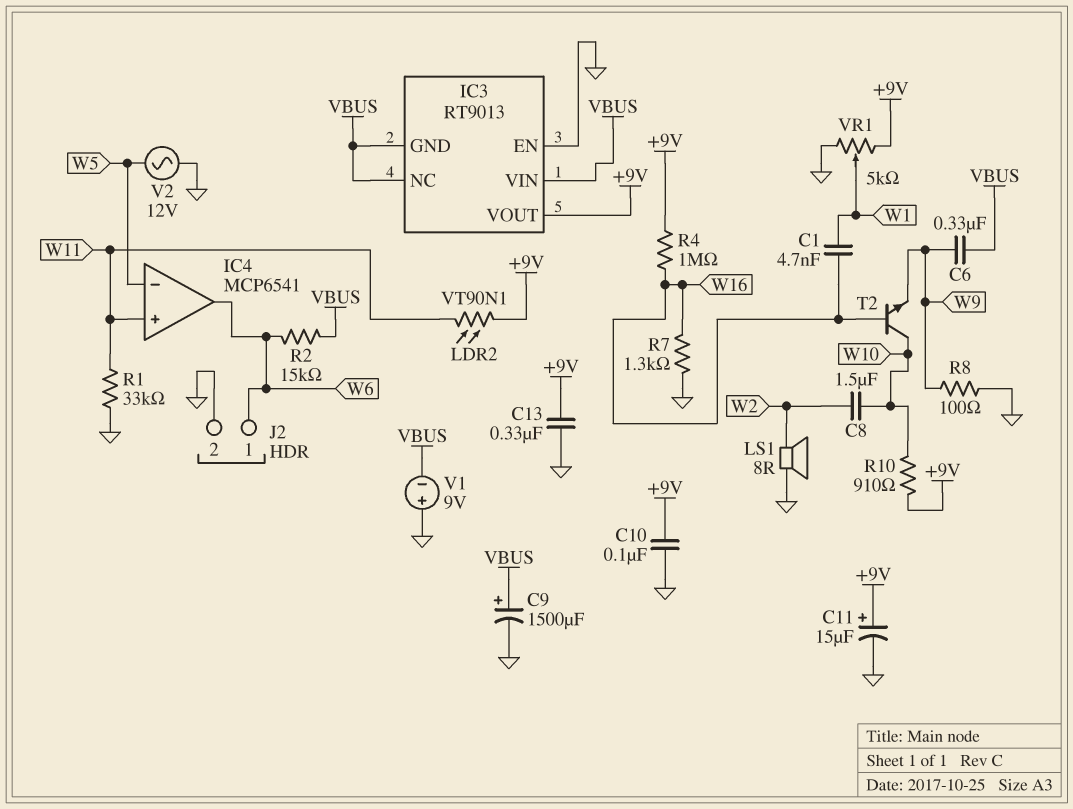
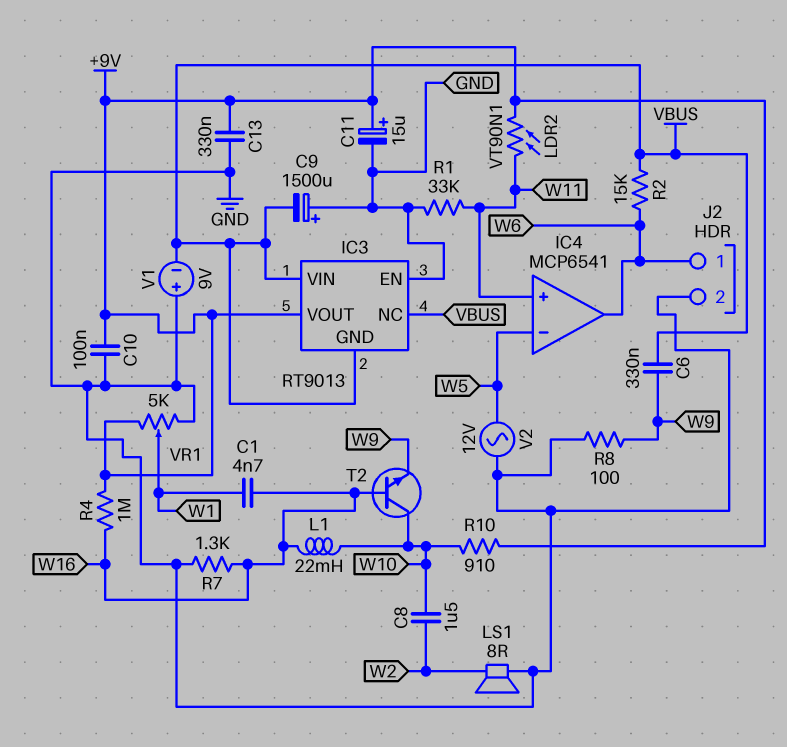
C9: 1500uF (plus VBUS, minus GND) -> 1500uF (plus GND, minus VBUS)
L1: none -> 22mH (W10, W16)

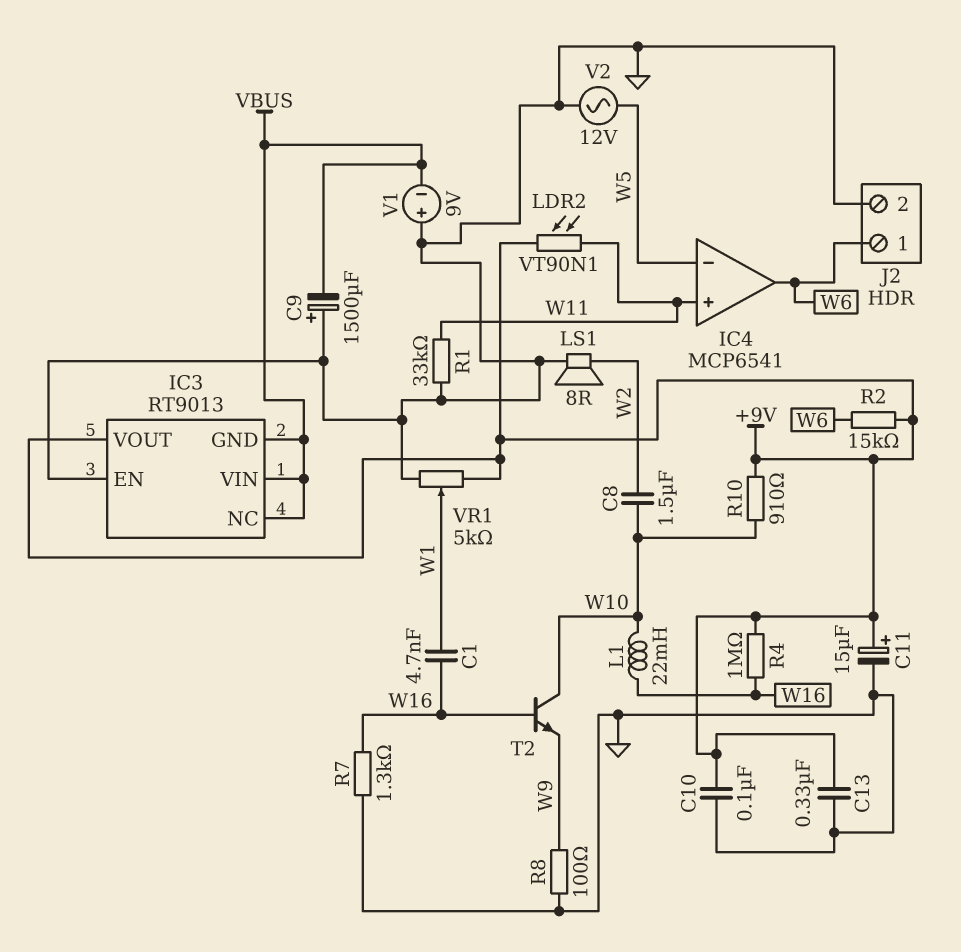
C6: 330nF (VBUS, W9) -> none
R2: 15k (VBUS, W6) -> 15k (+9V, W6)

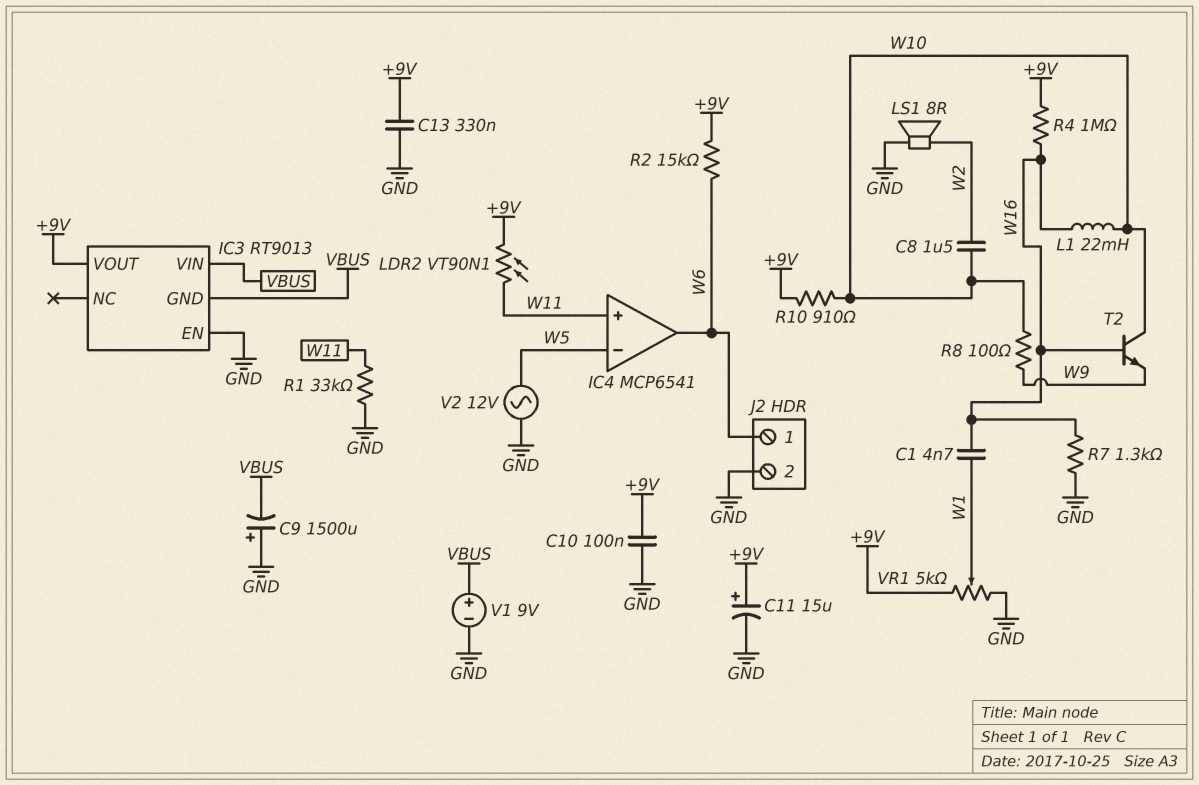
IC3 pin NC: VBUS -> none
R8: 100 (GND, W9) -> 100 (W9, W10)
V1: 9V (plus GND, minus VBUS) -> 9V (plus VBUS, minus GND)

